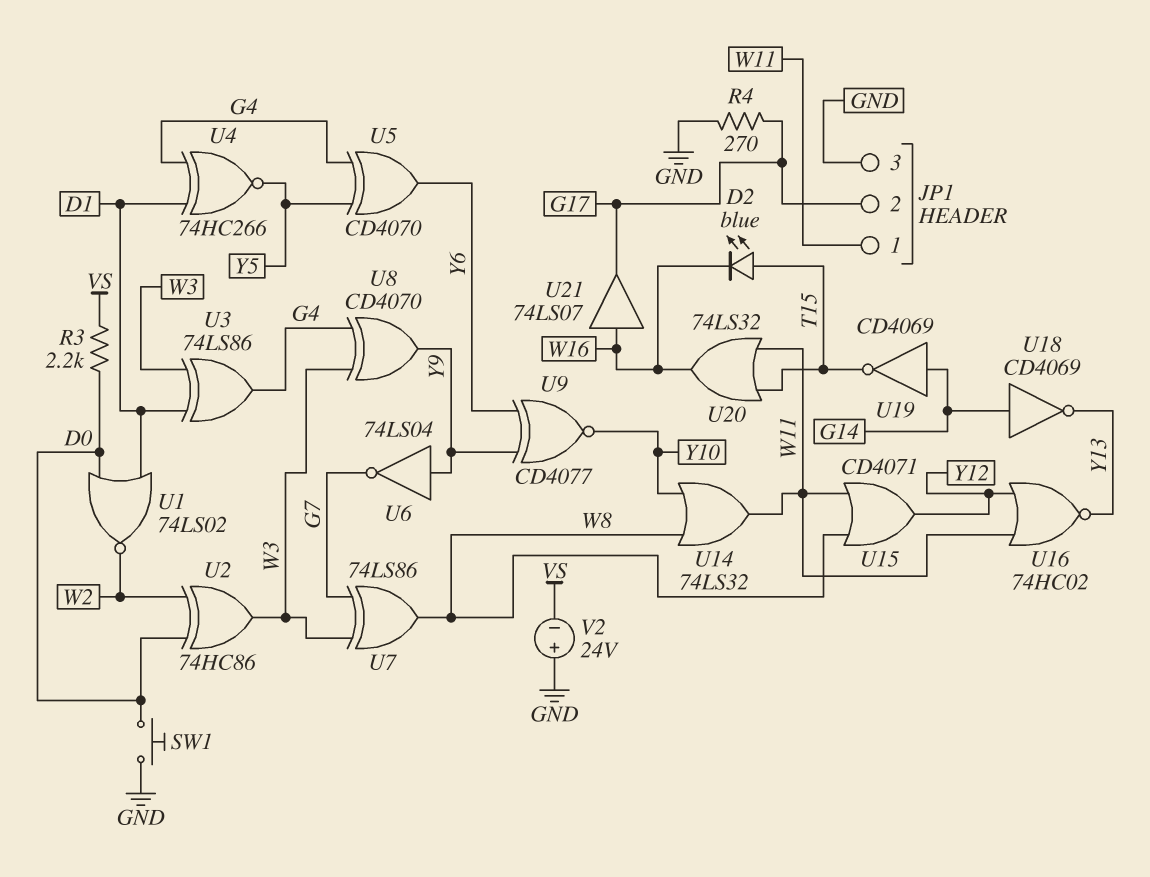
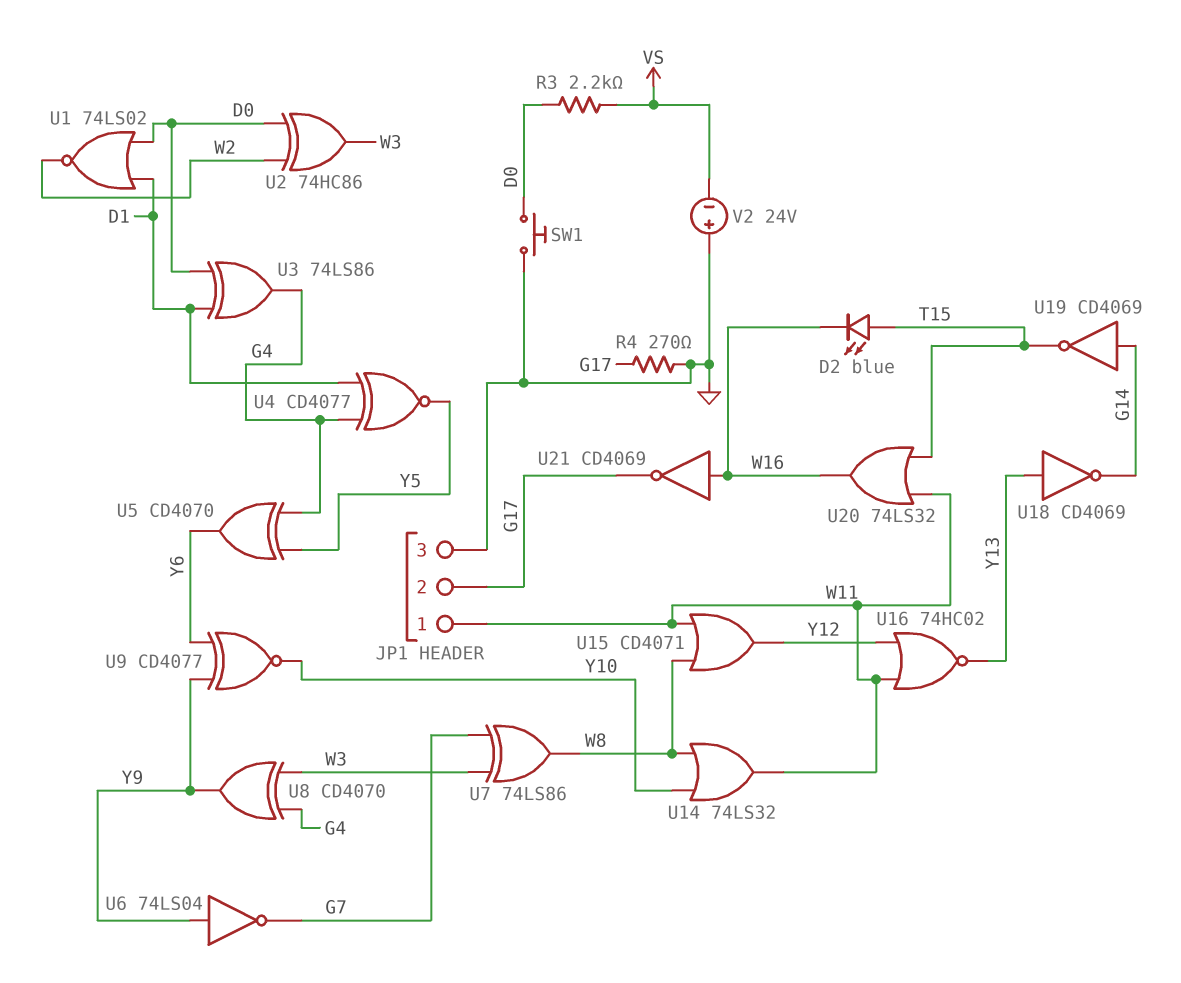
U3: XOR 74LS86 (in D1, in W3, out G4) -> XOR 74LS86 (in D0, in D1, out G4)
U4: XNOR 74HC266 (in D1, in G4, out Y5) -> XNOR CD4077 (in D1, in G4, out Y5)
U18: NOT CD4069 (in G14, out Y13) -> NOT CD4069 (in Y13, out G14)
U21: buffer 74LS07 (in W16, out G17) -> NOT CD4069 (in W16, out G17)

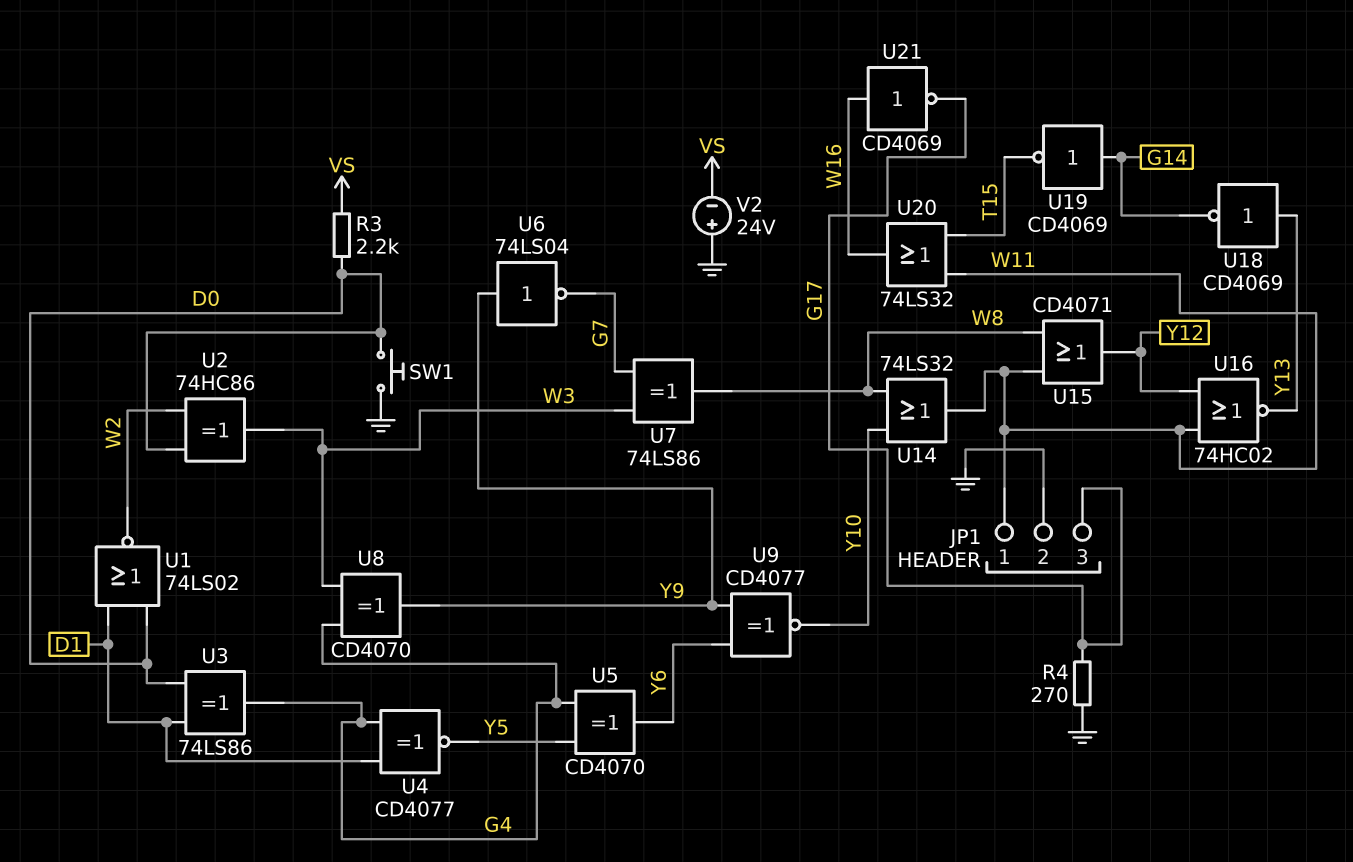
D2: LED blue (A T15, K W16) -> none
JP1 pin 2: G17 -> GND
JP1 pin 3: GND -> G17

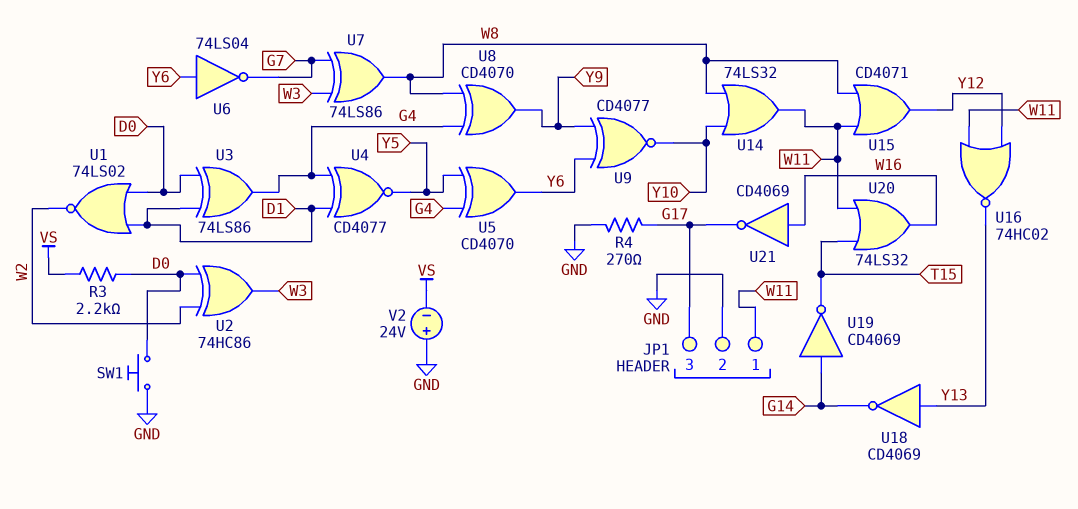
U6: NOT 74LS04 (in Y9, out G7) -> NOT 74LS04 (in Y6, out G7)
U8: XOR CD4070 (in G4, in W3, out Y9) -> XOR CD4070 (in G4, in W8, out Y9)

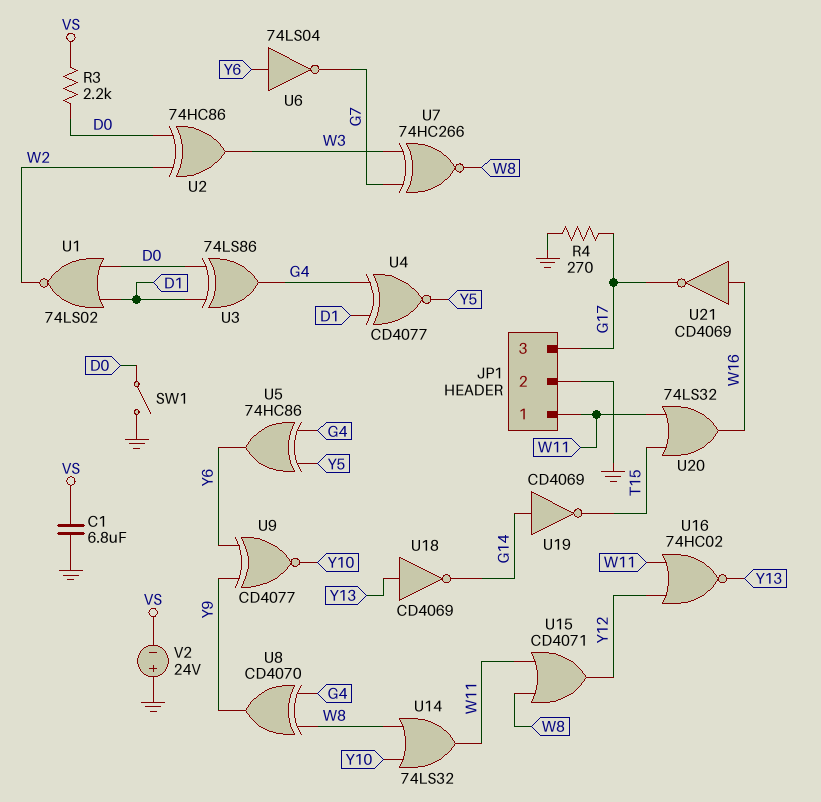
C1: none -> 6.8uF (GND, VS)
SW1: button (D0, GND) -> switch (D0, GND)
U5: XOR CD4070 (in G4, in Y5, out Y6) -> XOR 74HC86 (in G4, in Y5, out Y6)
U7: XOR 74LS86 (in G7, in W3, out W8) -> XNOR 74HC266 (in G7, in W3, out W8)

